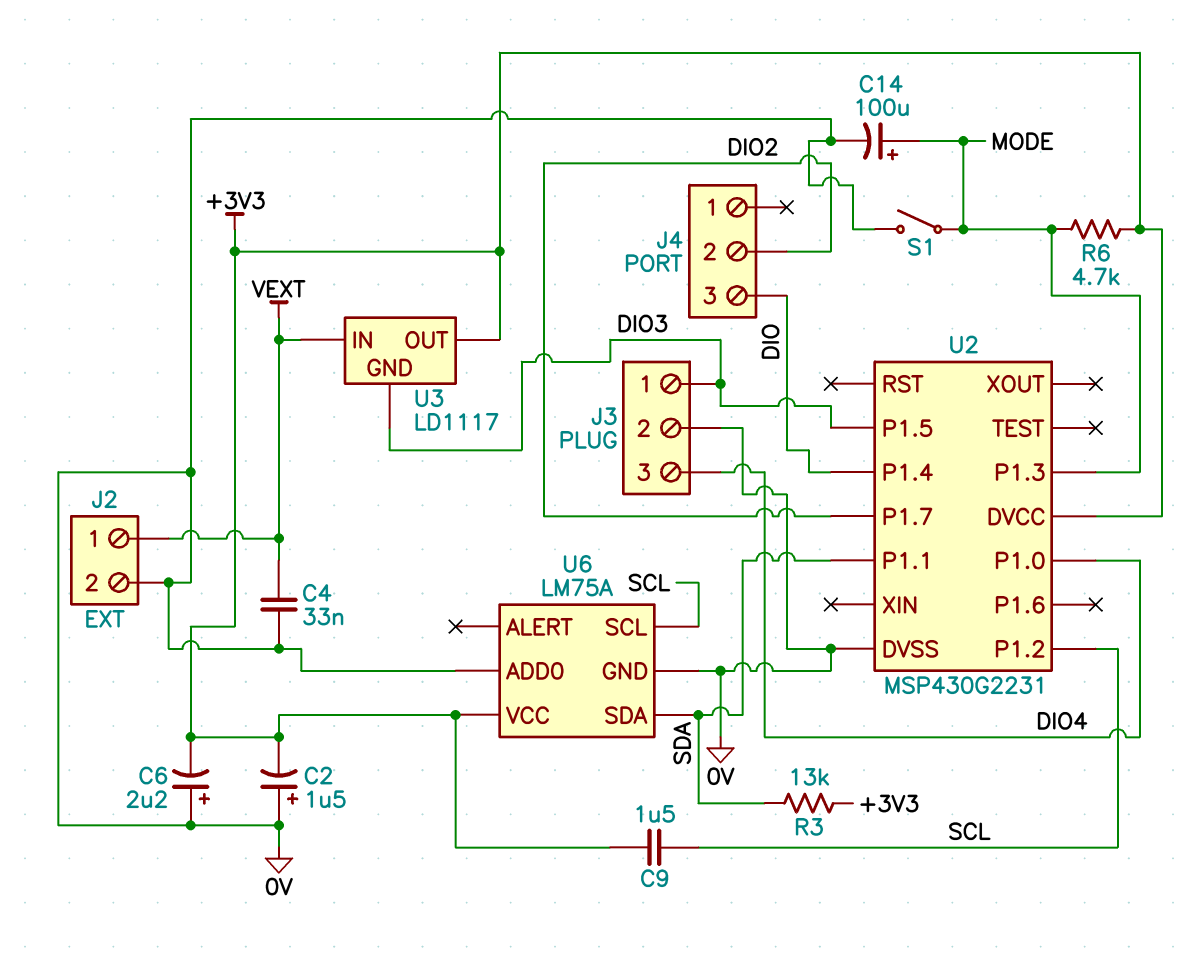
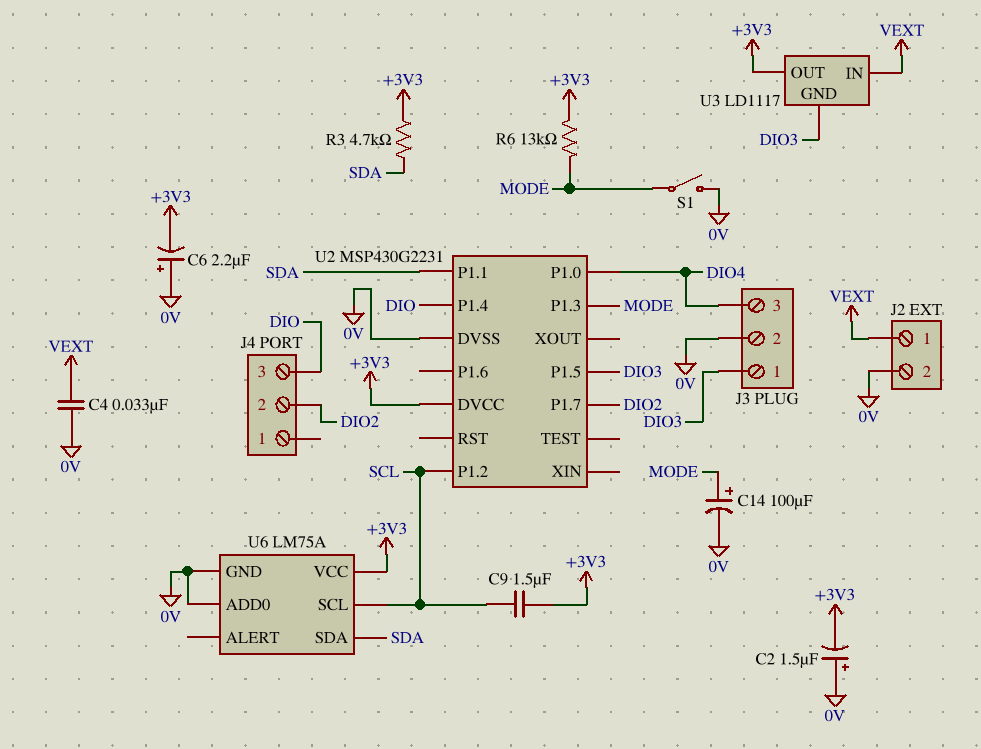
R3: 13k (+3V3, SDA) -> 4.7k (+3V3, SDA)
R6: 4.7k (+3V3, MODE) -> 13k (+3V3, MODE)

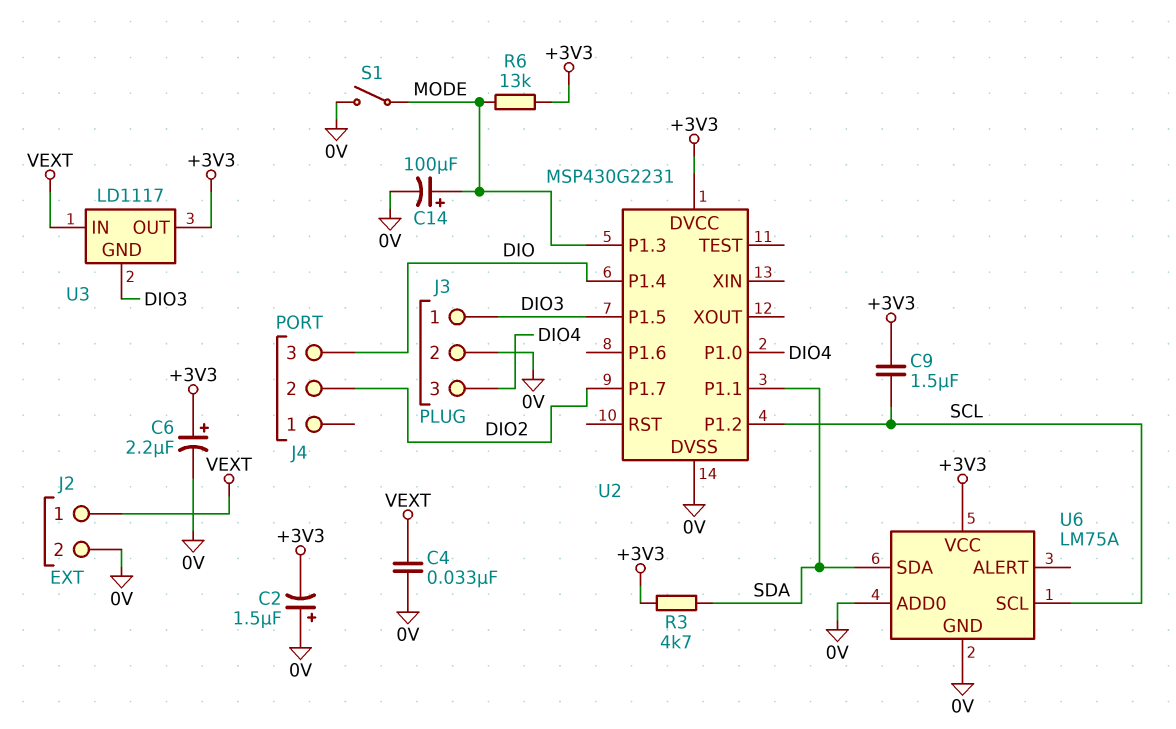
C6: 2.2uF (plus 0V, minus +3V3) -> 2.2uF (plus +3V3, minus 0V)

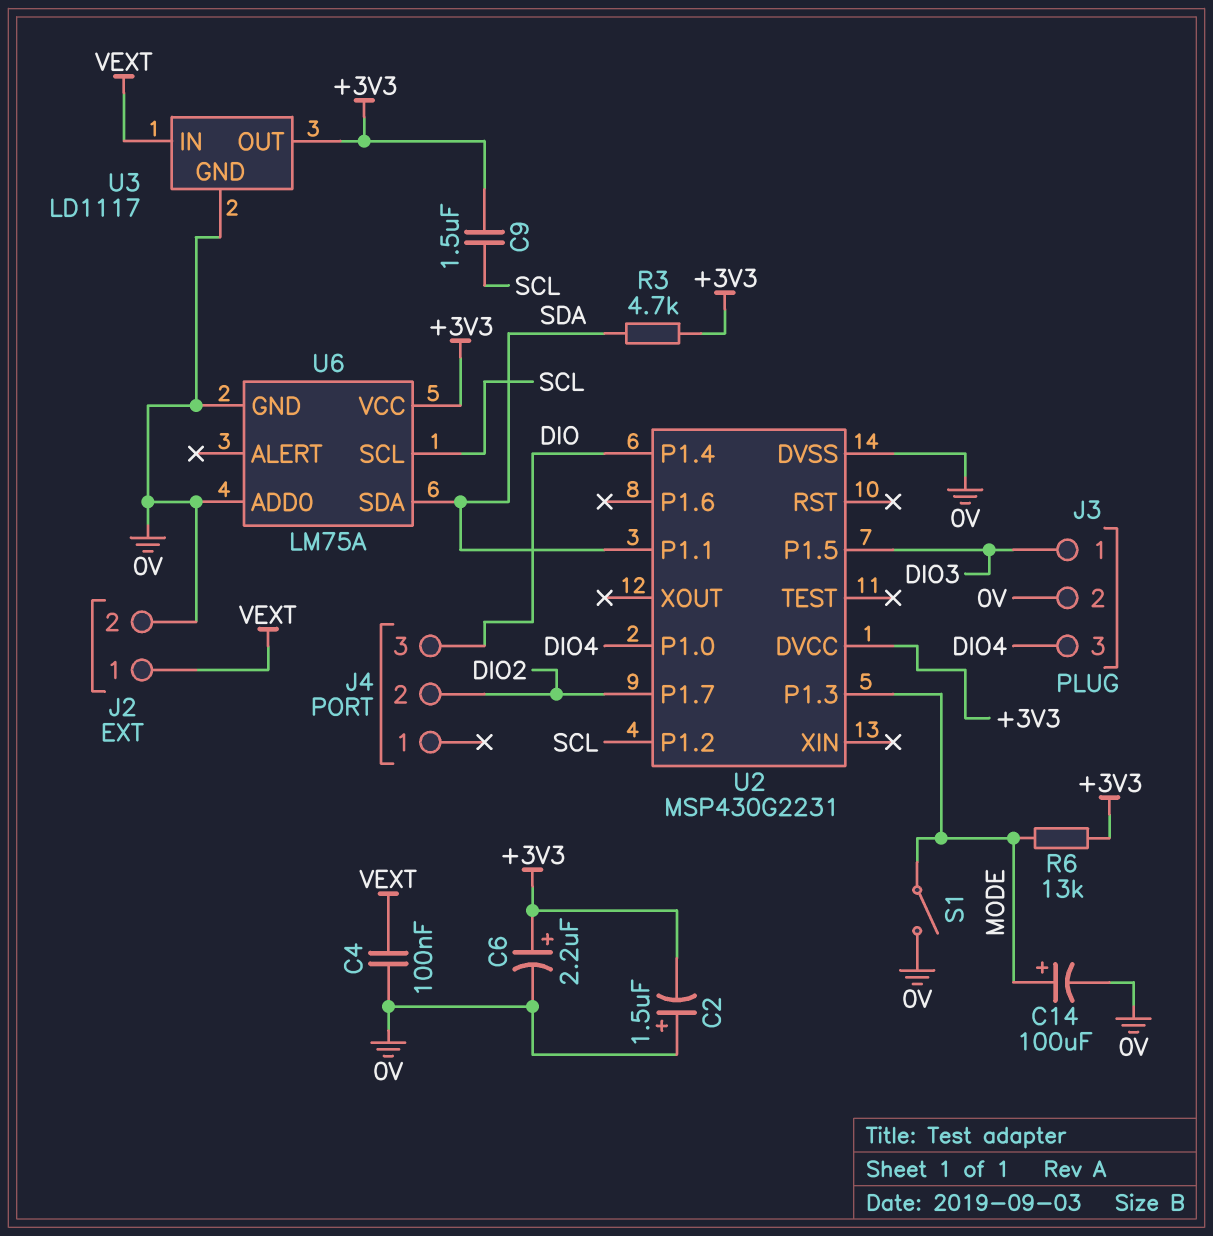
C4: 33nF (0V, VEXT) -> 100nF (0V, VEXT)
U3 pin GND: DIO3 -> 0V

